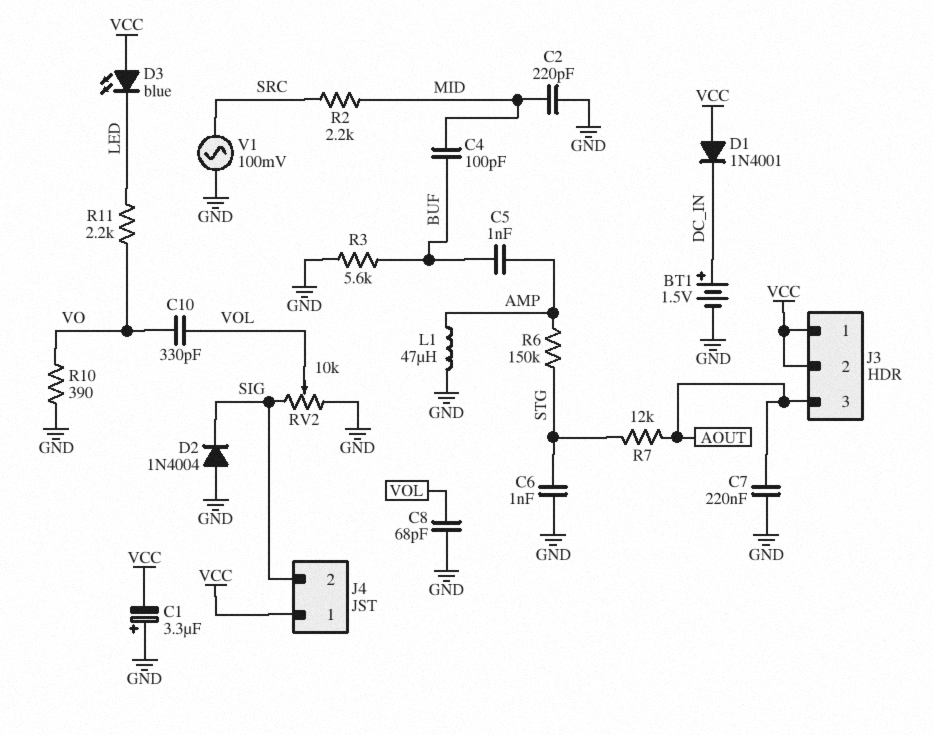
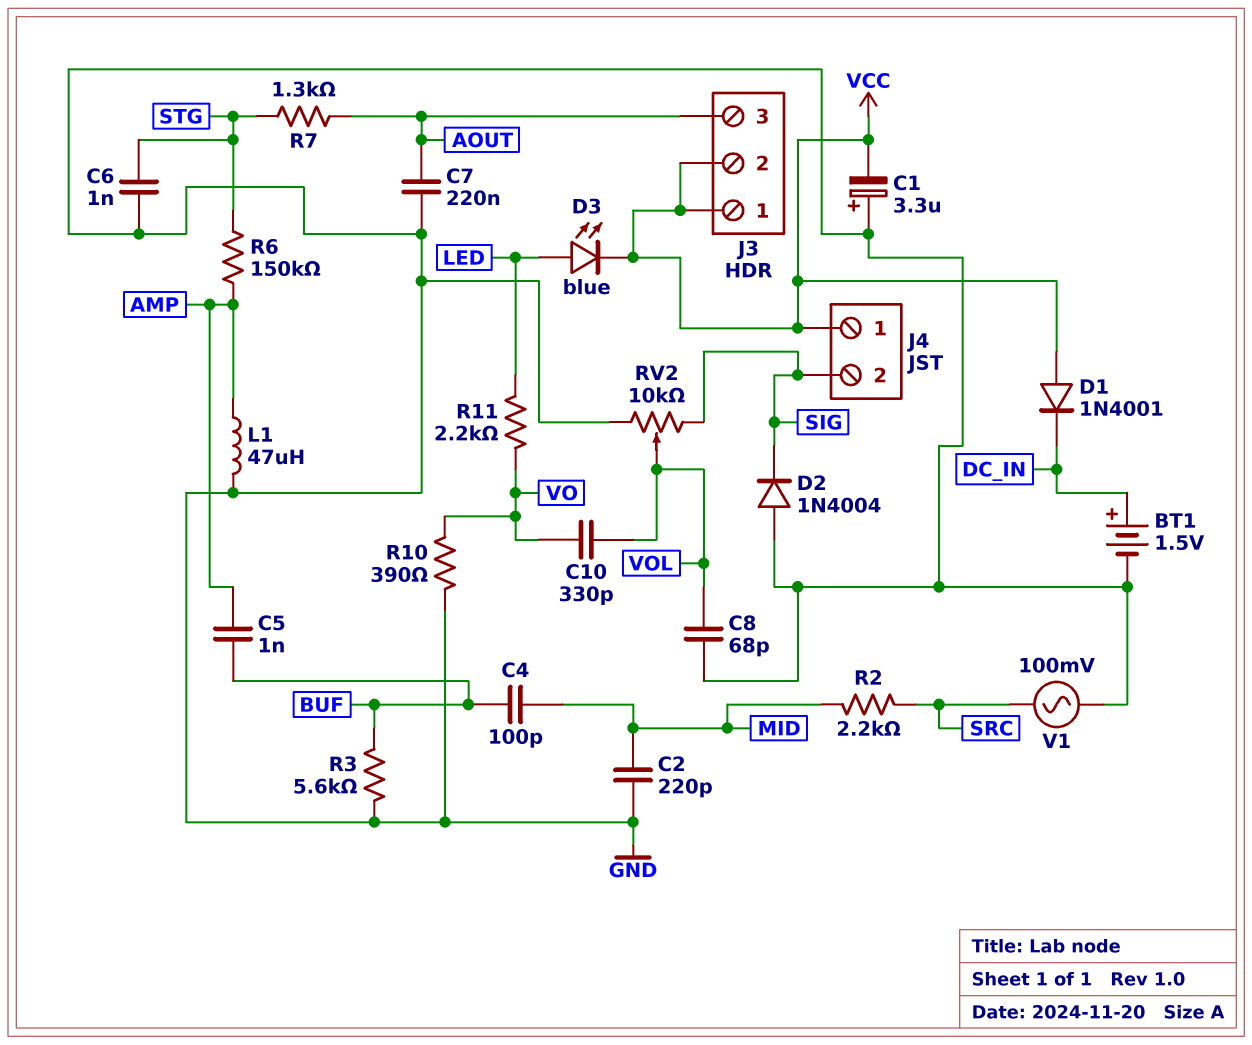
D3: LED blue (A VCC, K LED) -> LED blue (A LED, K VCC)
R7: 12k (AOUT, STG) -> 1.3k (AOUT, STG)

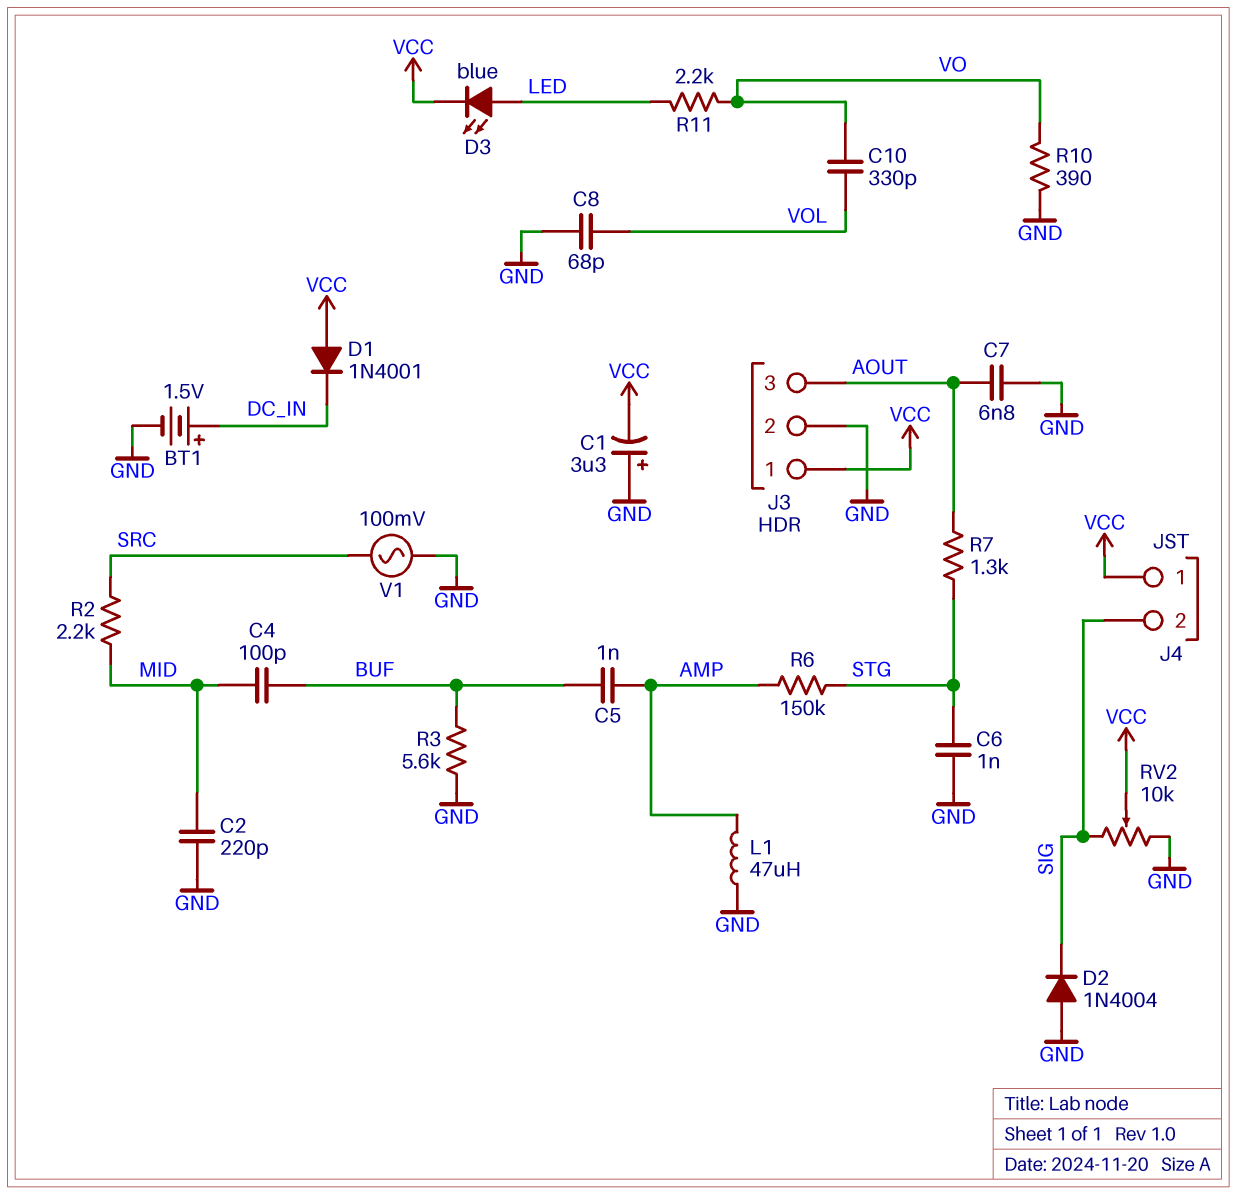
C7: 220nF (AOUT, GND) -> 6.8nF (AOUT, GND)
J3 pin 2: VCC -> GND
RV2: 10k (GND, SIG, wiper VOL) -> 10k (GND, SIG, wiper VCC)

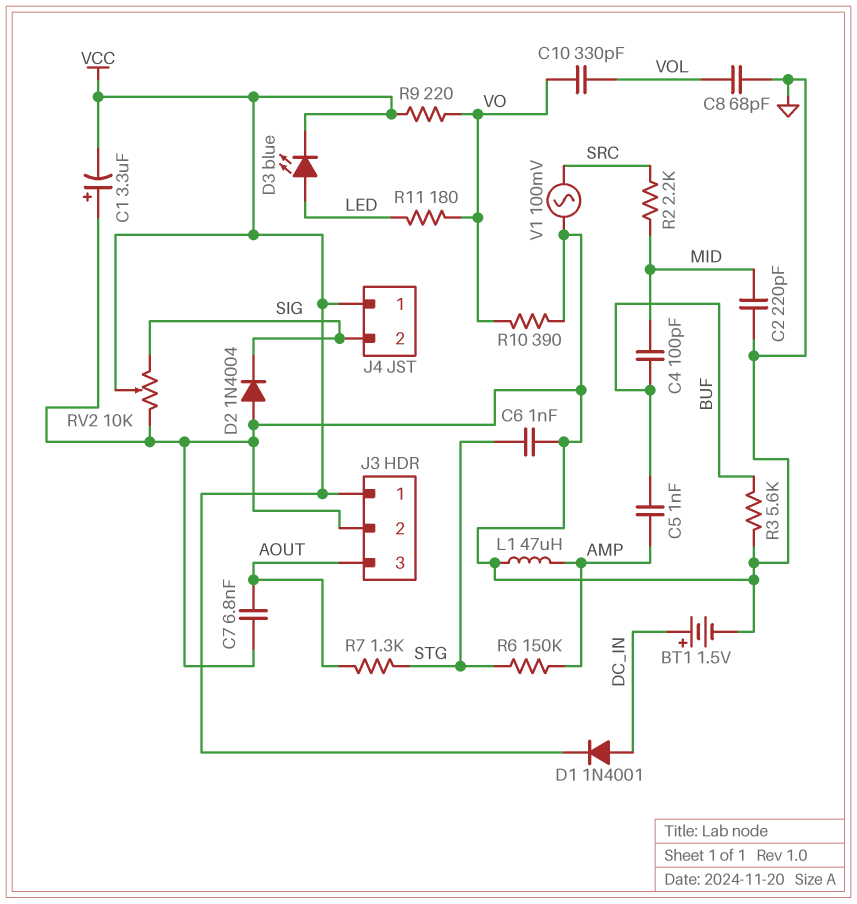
D1: diode 1N4001 (A VCC, K DC_IN) -> diode 1N4001 (A DC_IN, K VCC)
R9: none -> 220 (VCC, VO)
R11: 2.2k (LED, VO) -> 180 (LED, VO)

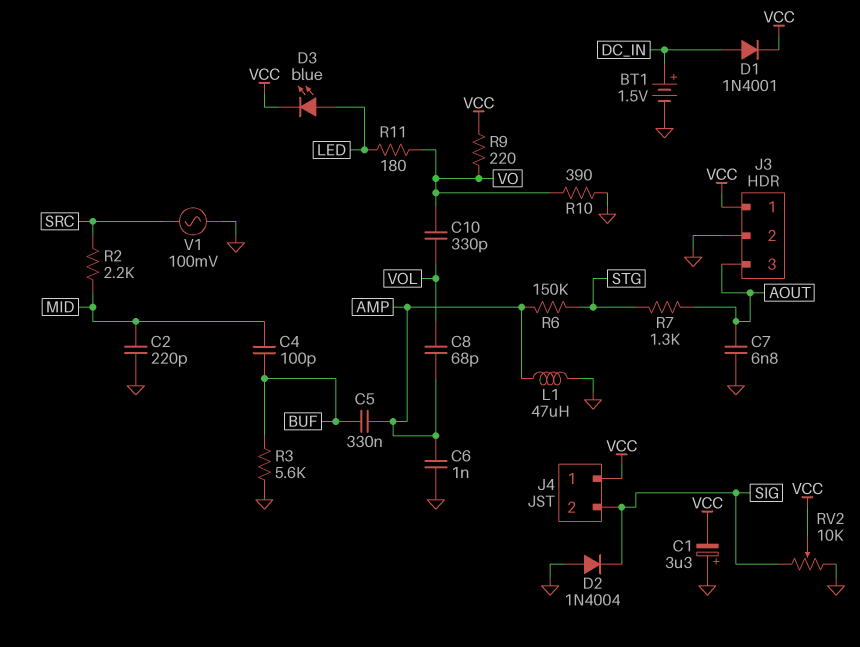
C5: 1nF (AMP, BUF) -> 330nF (AMP, BUF)
C6: 1nF (GND, STG) -> 1nF (AMP, GND)
C8: 68pF (GND, VOL) -> 68pF (AMP, VOL)

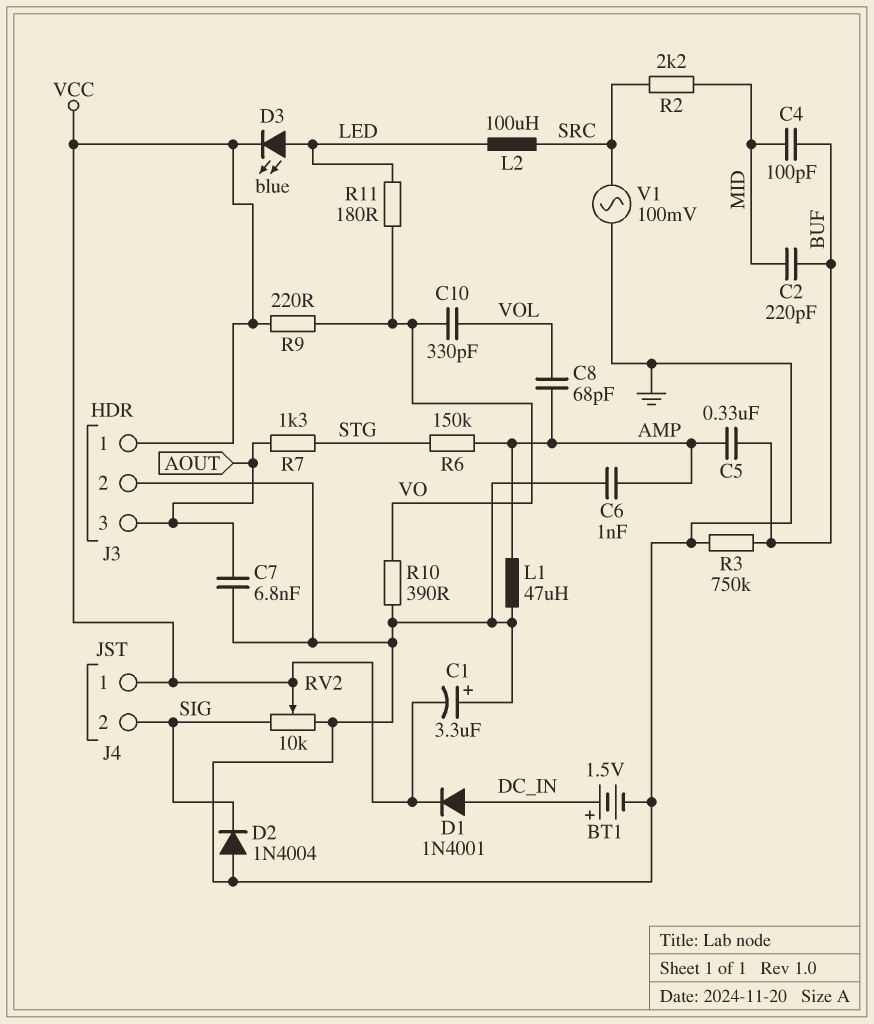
C2: 220pF (GND, MID) -> 220pF (BUF, MID)
L2: none -> 100uH (LED, SRC)
R3: 5.6k (BUF, GND) -> 750k (BUF, GND)

